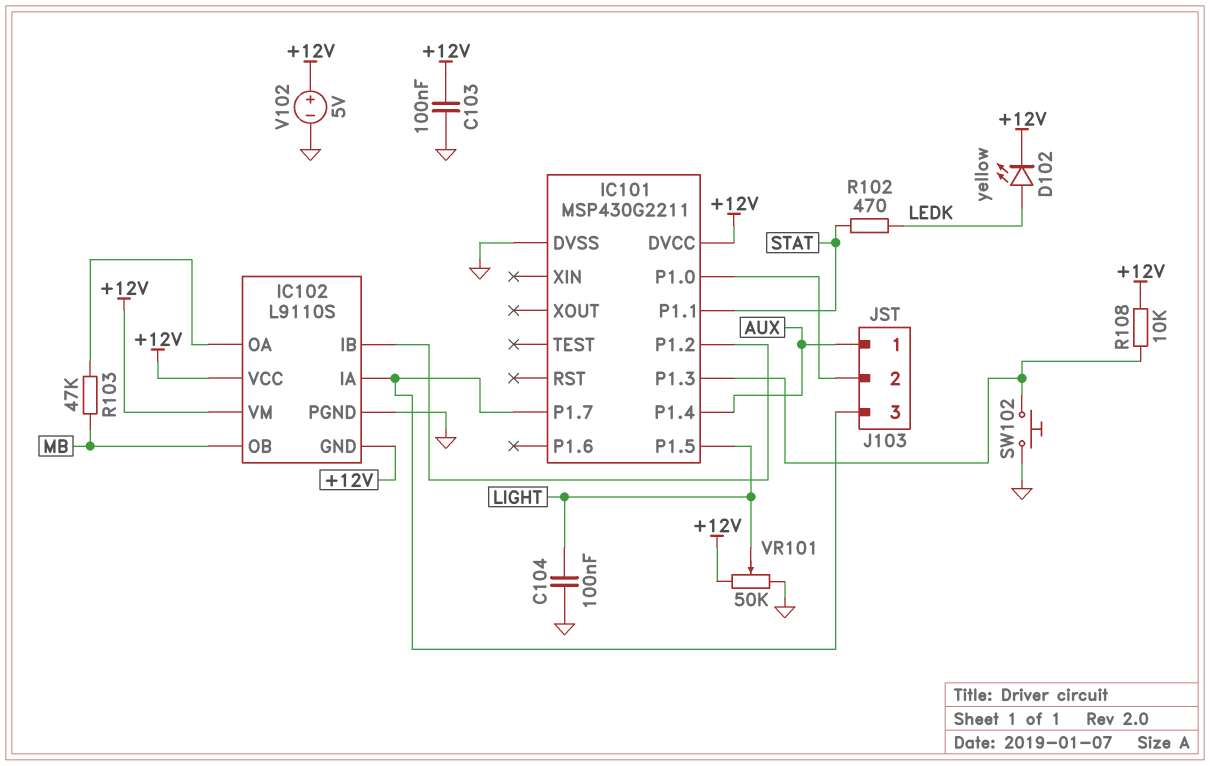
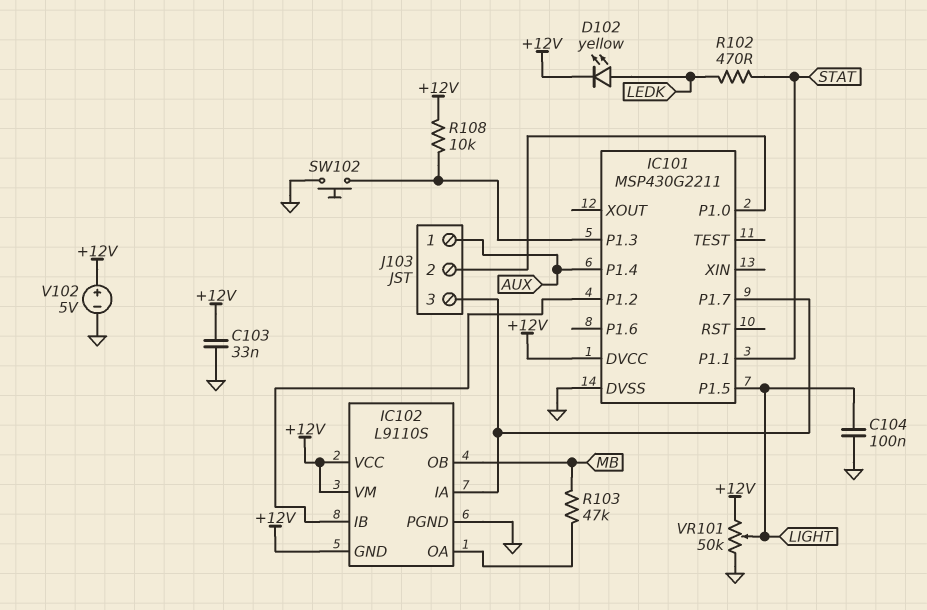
C103: 100nF (+12V, GND) -> 33nF (+12V, GND)

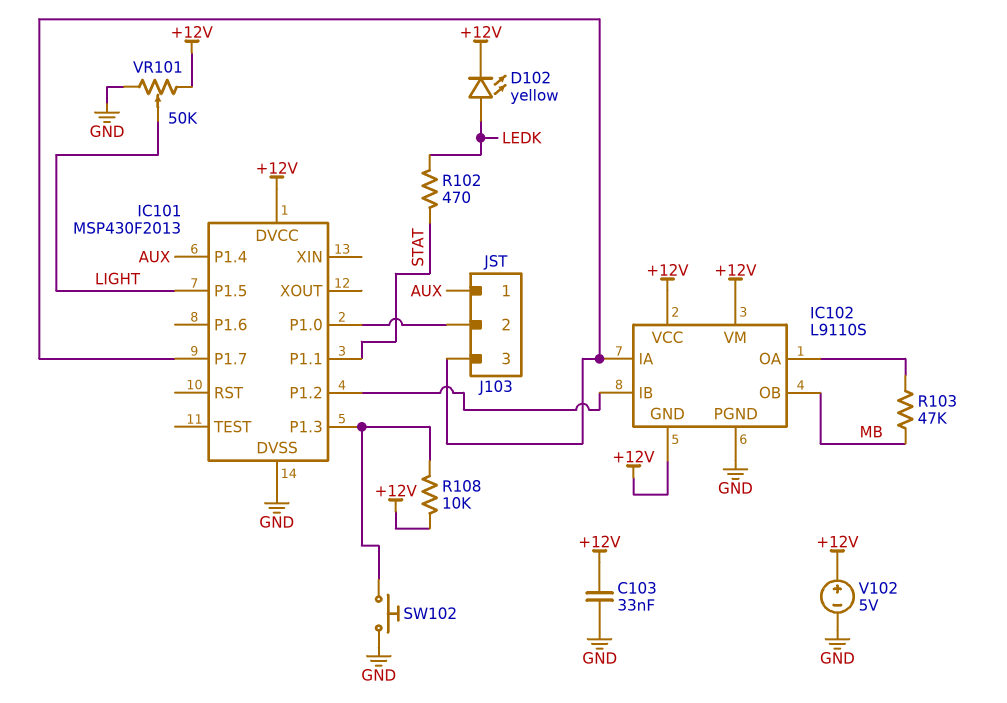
C104: 100nF (GND, LIGHT) -> none
IC101: MSP430G2211 -> MSP430F2013

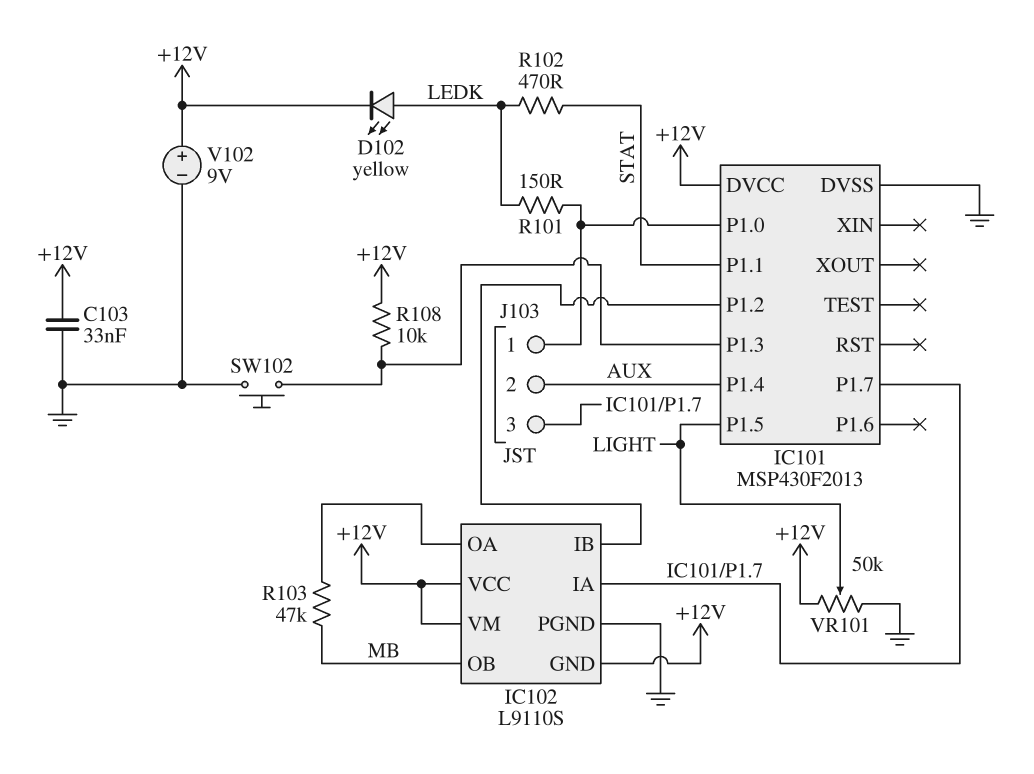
J103 pin 1: AUX -> IC101/P1.0
J103 pin 2: IC101/P1.0 -> AUX
R101: none -> 150 (IC101/P1.0, LEDK)
V102: 5V (plus +12V, minus GND) -> 9V (plus +12V, minus GND)

